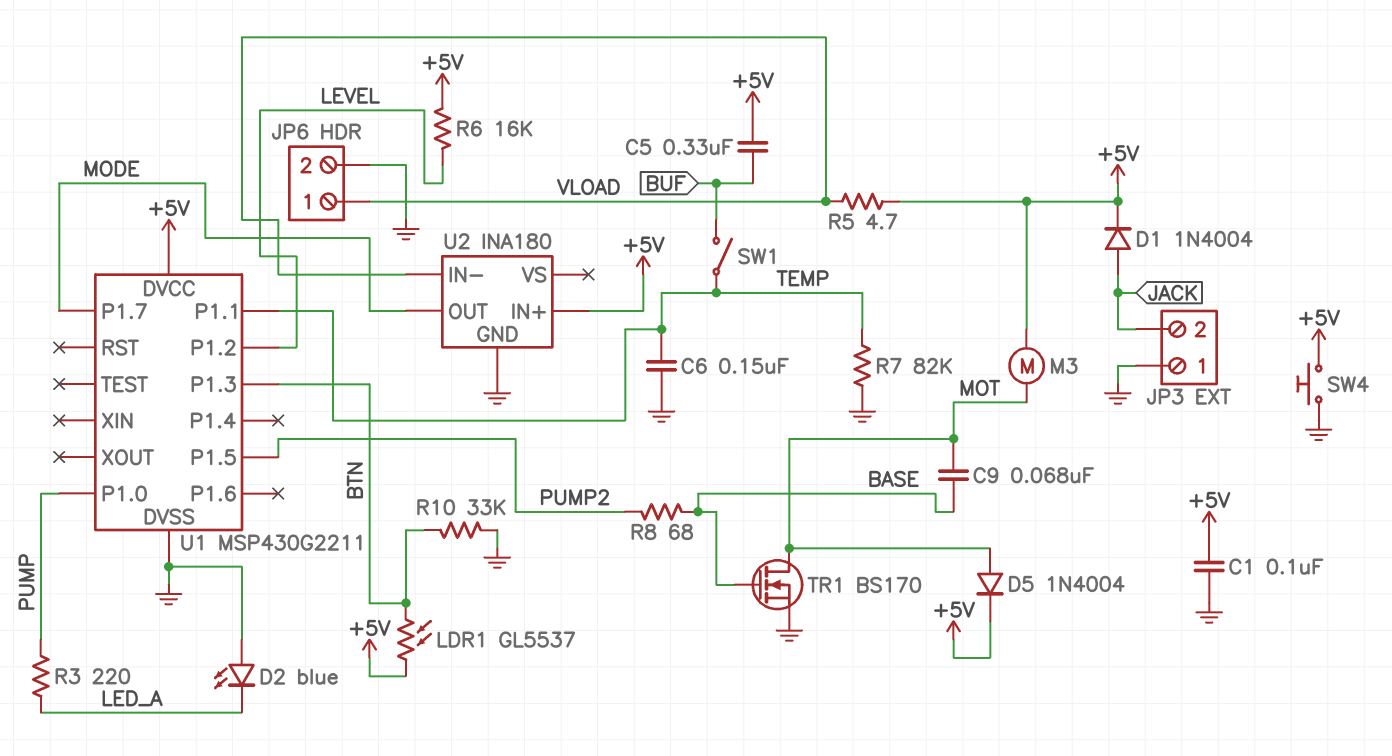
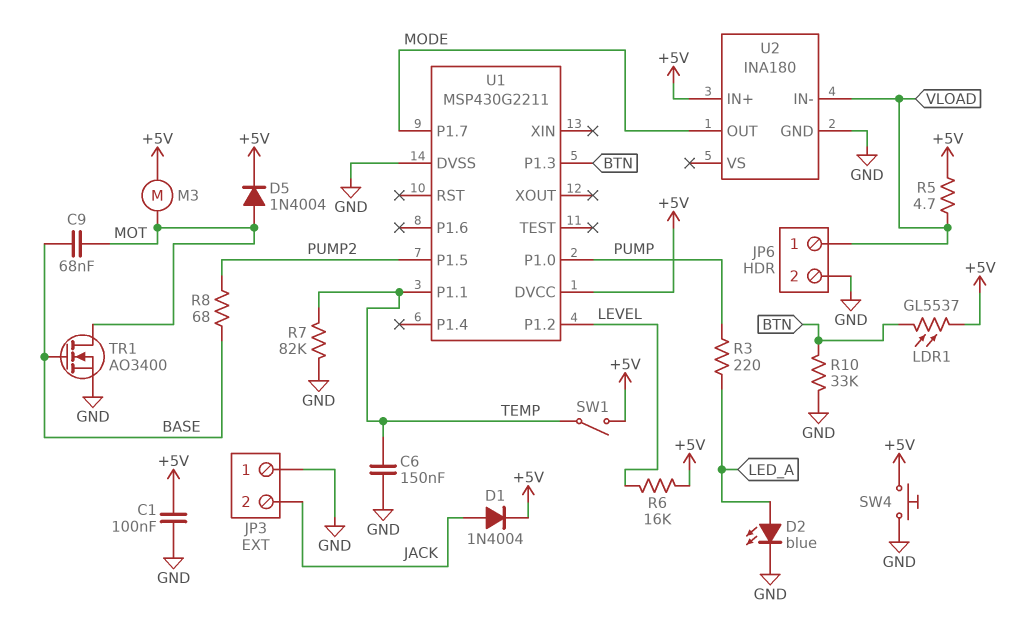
C5: 330nF (+5V, BUF) -> none
D2: LED blue (A GND, K LED_A) -> LED blue (A LED_A, K GND)
SW1: switch (BUF, TEMP) -> switch (+5V, TEMP)
TR1: NMOS BS170 (G BASE, D MOT, S GND) -> NMOS AO3400 (G BASE, D MOT, S GND)

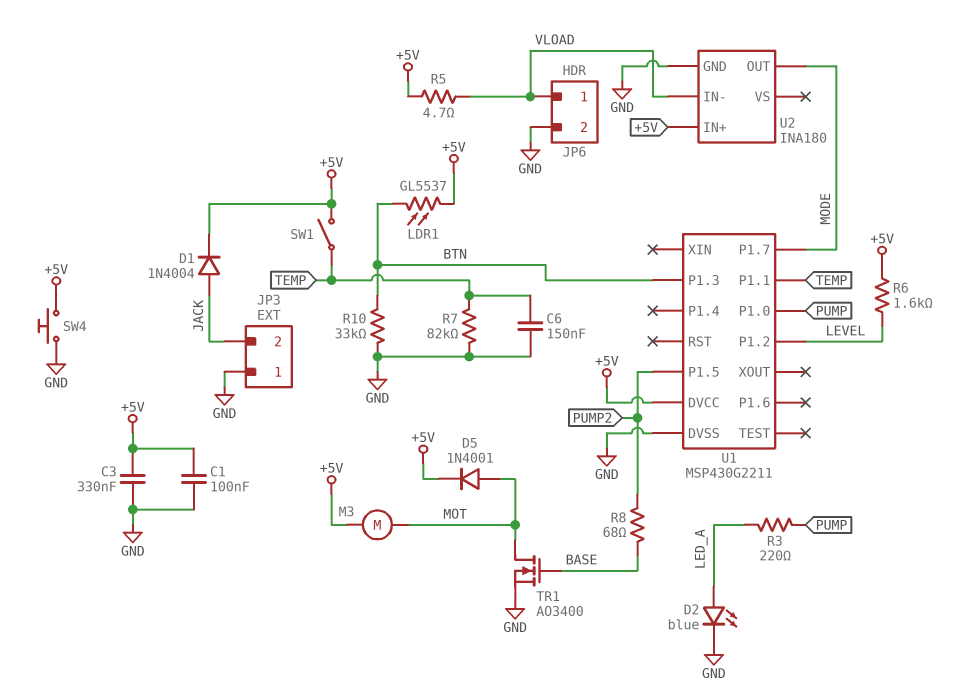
C3: none -> 330nF (+5V, GND)
C9: 68nF (BASE, MOT) -> none
D5: diode 1N4004 (A MOT, K +5V) -> diode 1N4001 (A MOT, K +5V)
R6: 16k (+5V, LEVEL) -> 1.6k (+5V, LEVEL)

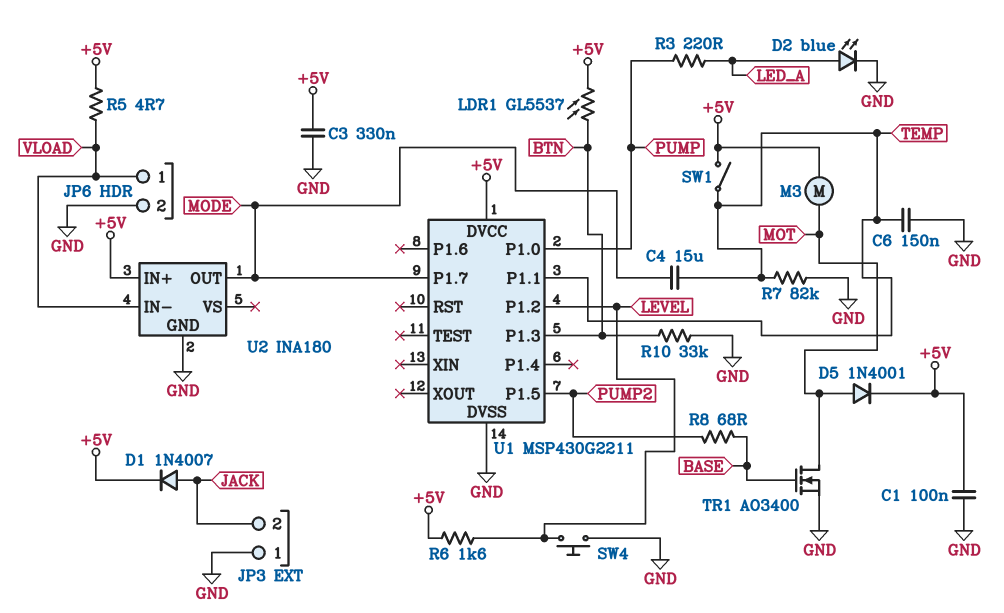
C4: none -> 15uF (MODE, TEMP)
D1: diode 1N4004 (A JACK, K +5V) -> diode 1N4007 (A JACK, K +5V)
SW4: button (+5V, GND) -> button (GND, LEVEL)

